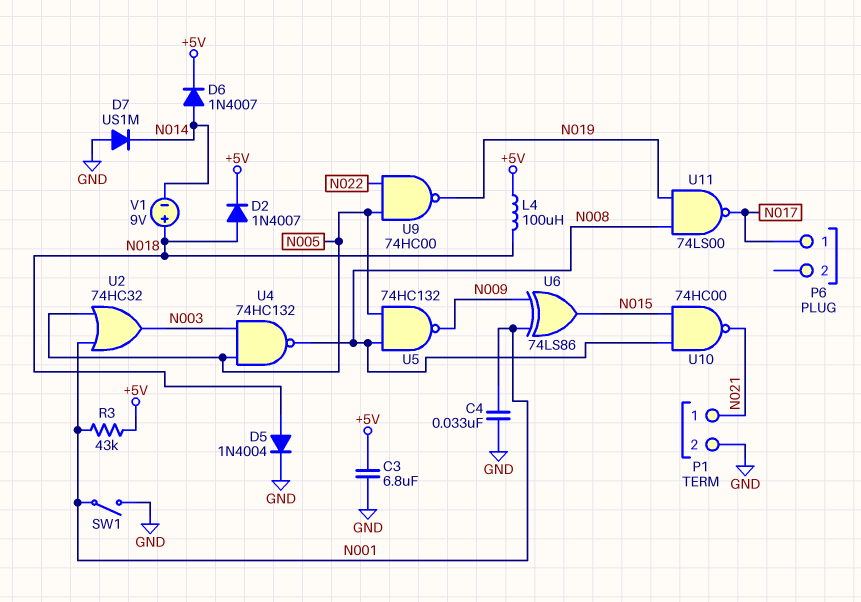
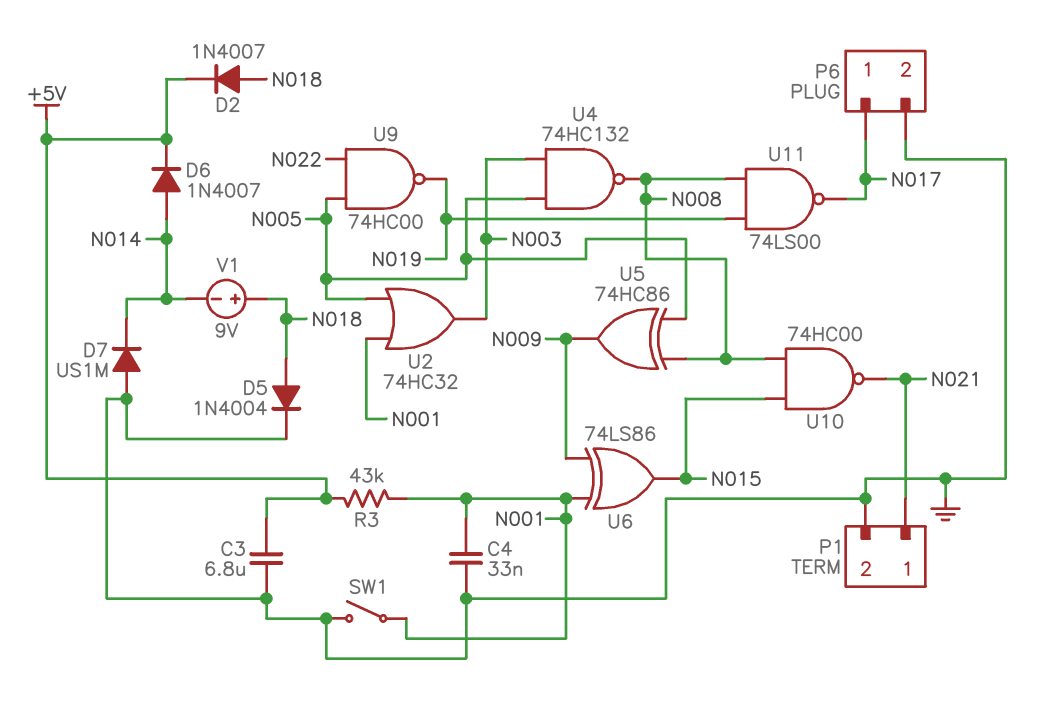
L4: 100uH (+5V, N018) -> none
P6 pin 2: none -> GND
U5: NAND 74HC132 (in N005, in N008, out N009) -> XOR 74HC86 (in N005, in N008, out N009)

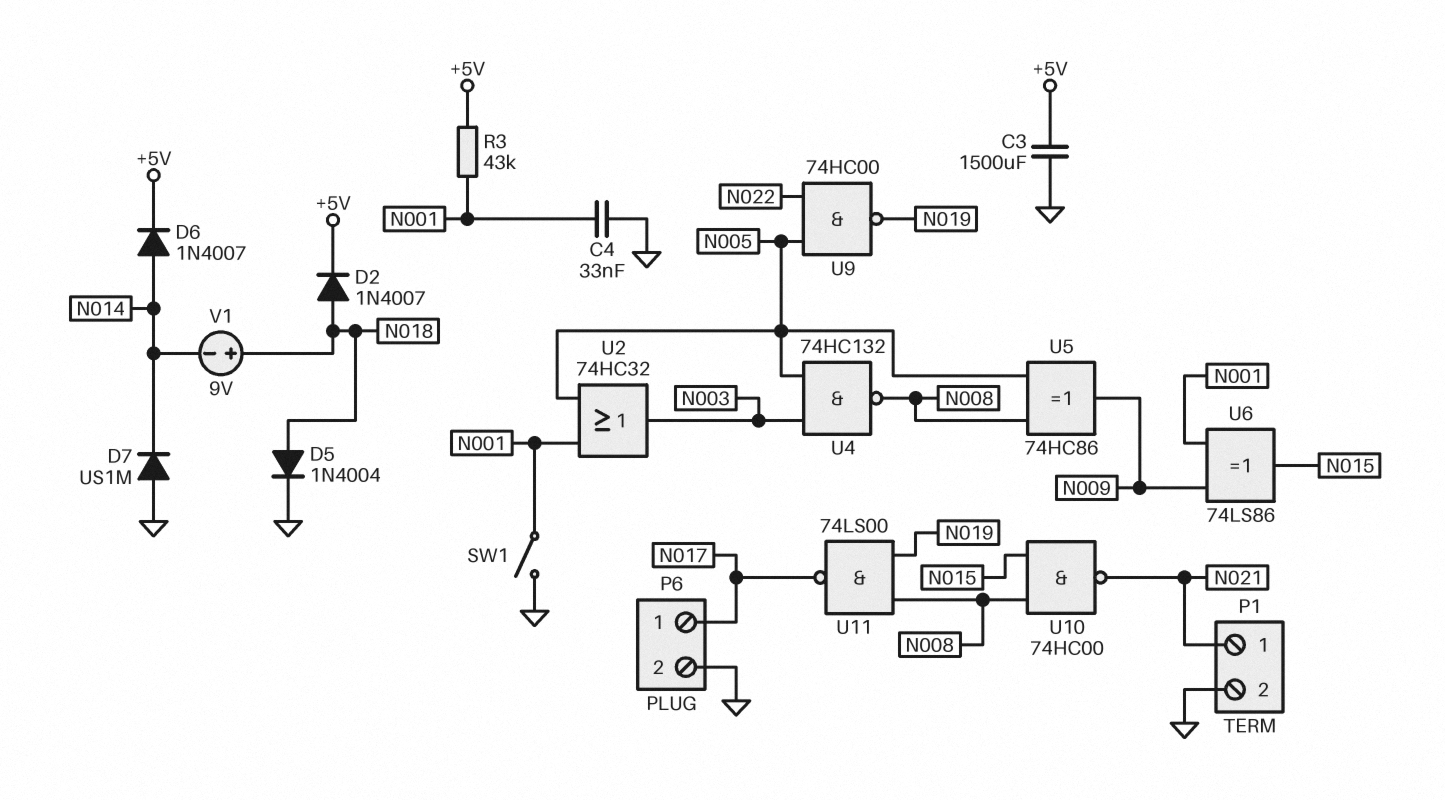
C3: 6.8uF (+5V, GND) -> 1500uF (+5V, GND)

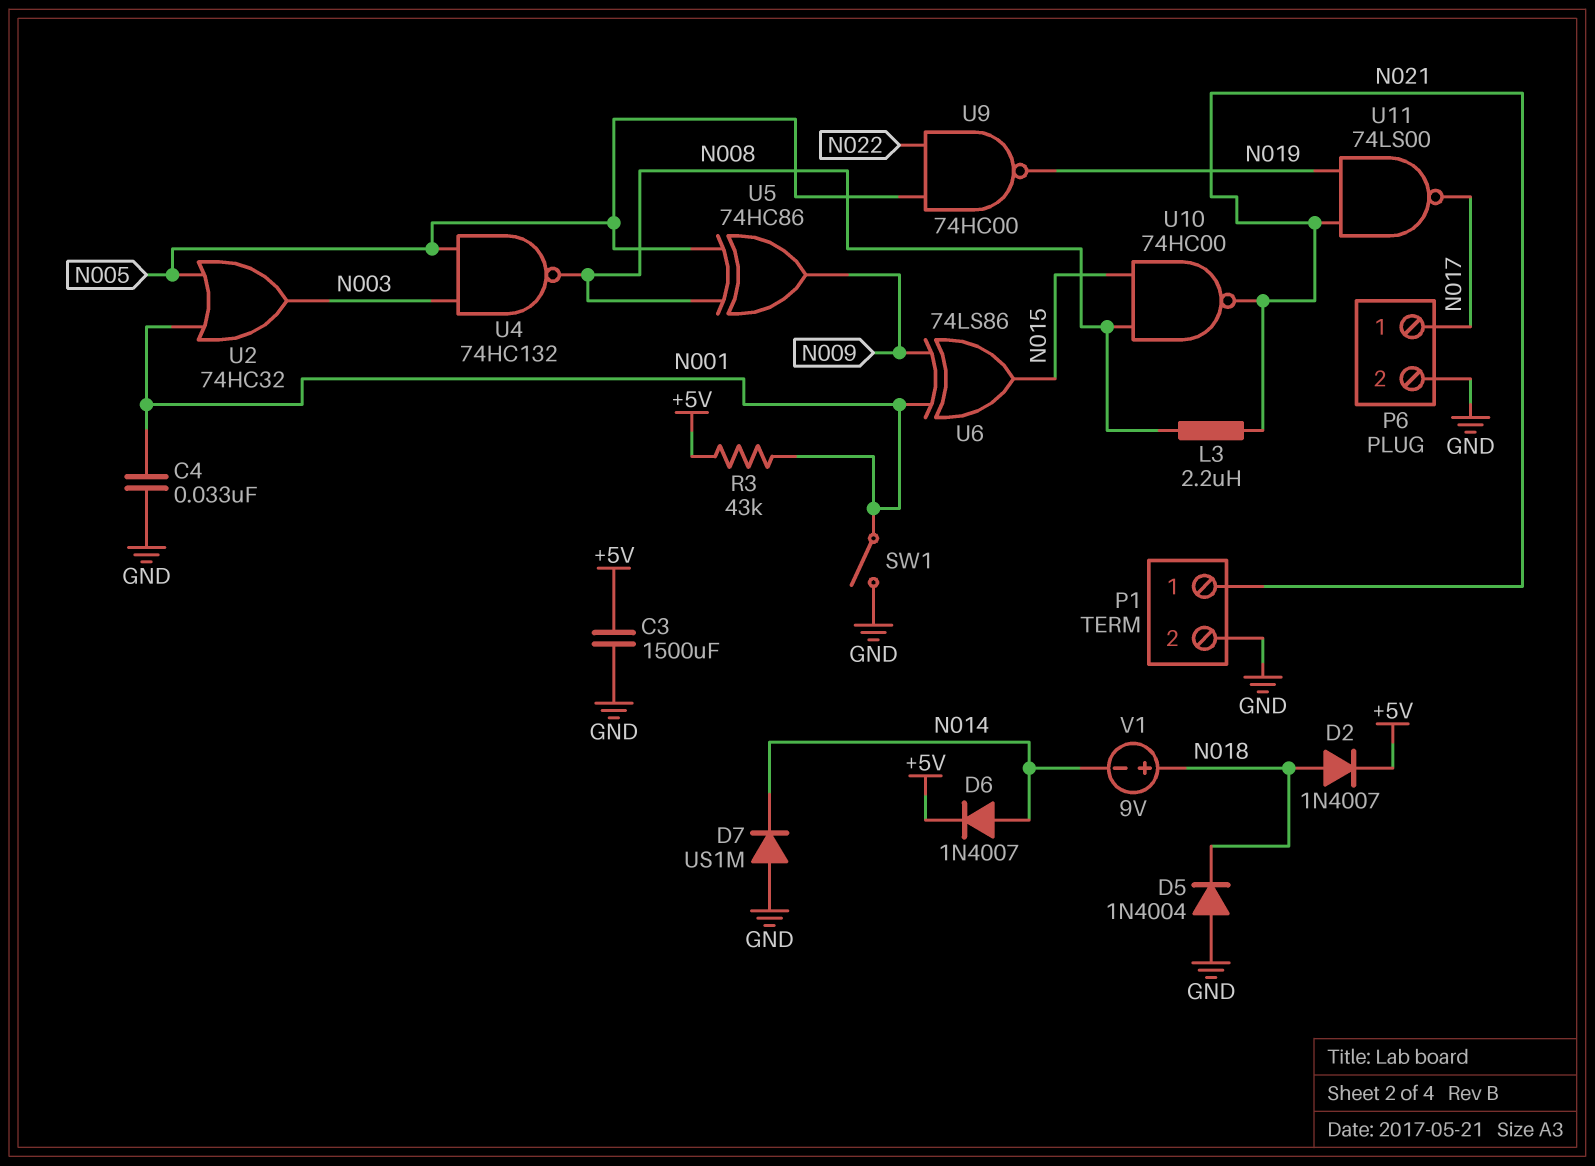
D5: diode 1N4004 (A N018, K GND) -> diode 1N4004 (A GND, K N018)
L3: none -> 2.2uH (N008, N021)
U11: NAND 74LS00 (in N008, in N019, out N017) -> NAND 74LS00 (in N019, in N021, out N017)

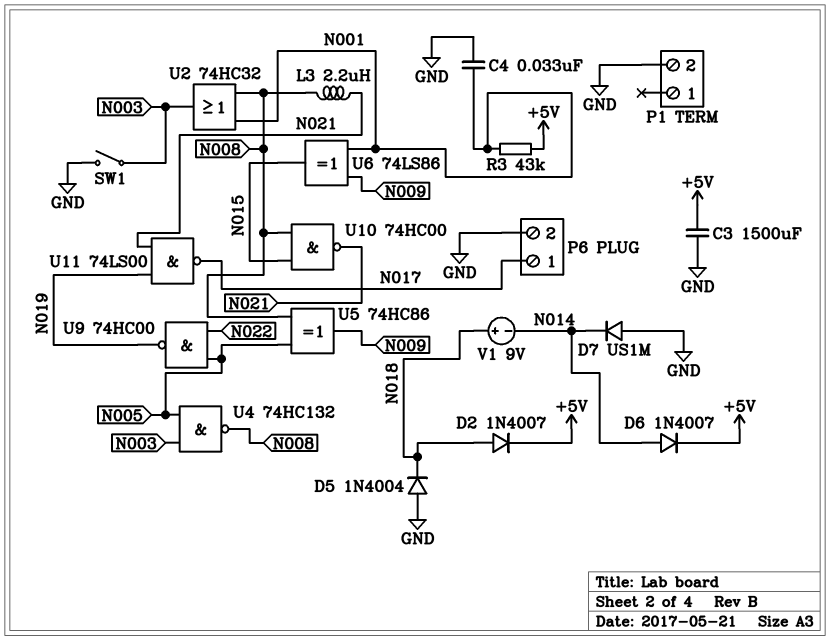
P1 pin 1: N021 -> none
SW1: switch (GND, N001) -> switch (GND, N003)
U2: OR 74HC32 (in N001, in N005, out N003) -> OR 74HC32 (in N001, in N008, out N003)

